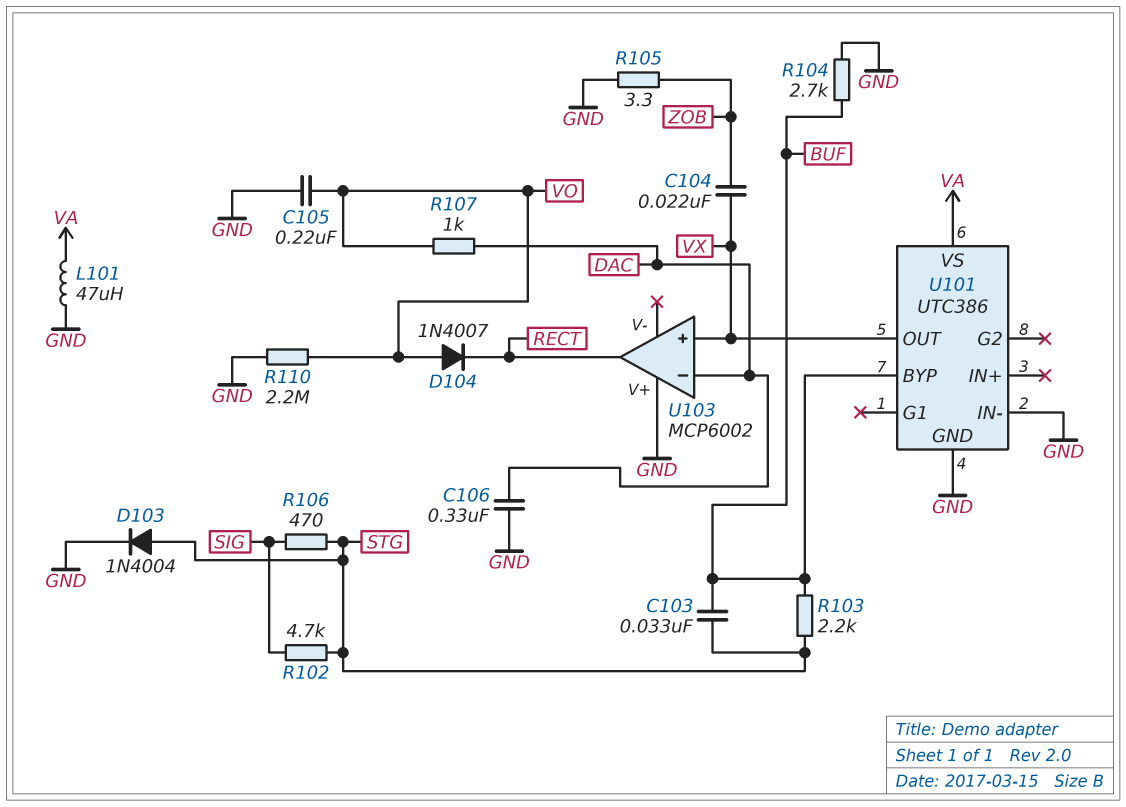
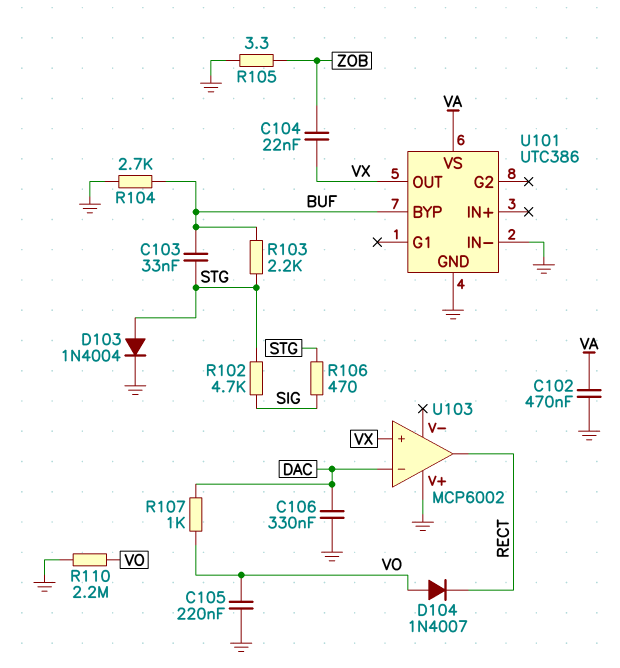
C102: none -> 470nF (GND, VA)
L101: 47uH (GND, VA) -> none

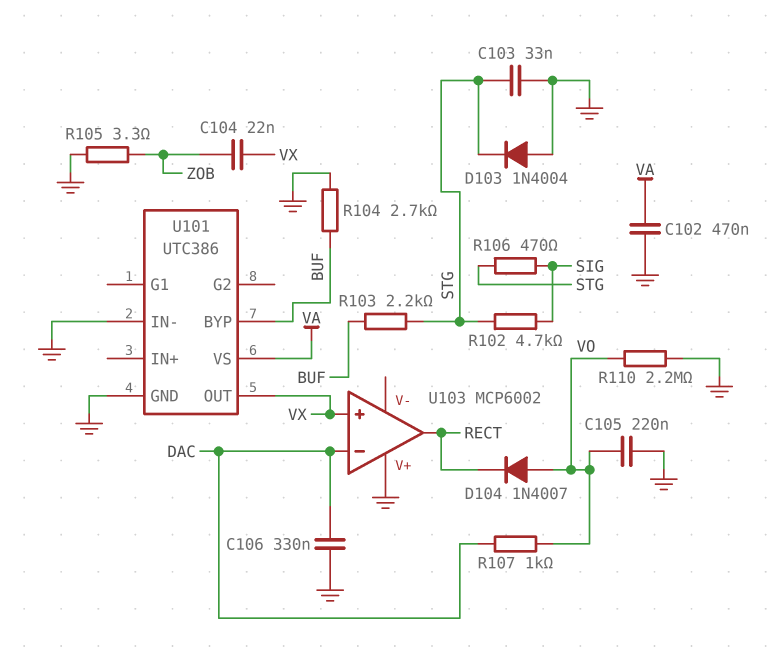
C103: 33nF (BUF, STG) -> 33nF (GND, STG)
D103: diode 1N4004 (A STG, K GND) -> diode 1N4004 (A GND, K STG)

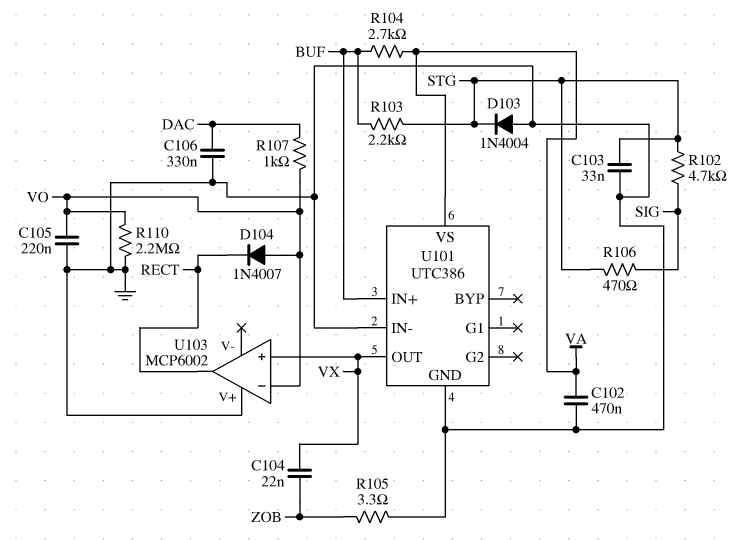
R104: 2.7k (BUF, GND) -> 2.7k (BUF, VA)
U101 pin BYP: BUF -> none
U101 pin IN+: none -> BUF
U103 pin in-: DAC -> VO

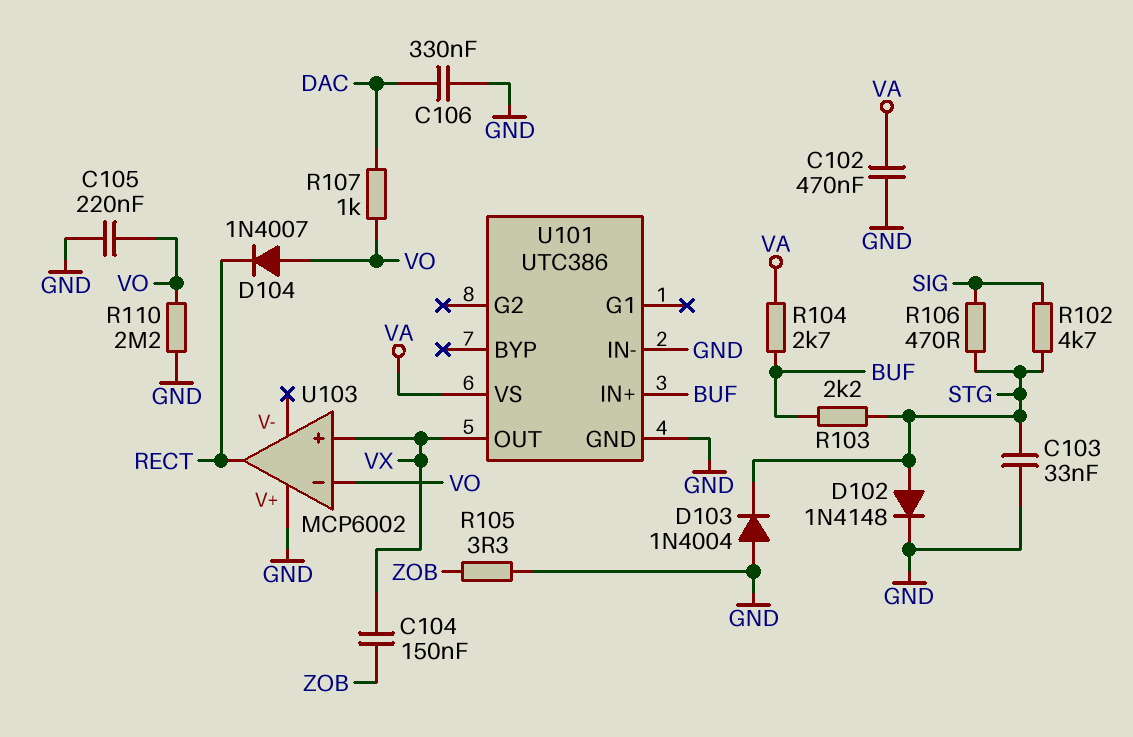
C104: 22nF (VX, ZOB) -> 150nF (VX, ZOB)
D102: none -> diode 1N4148 (A STG, K GND)

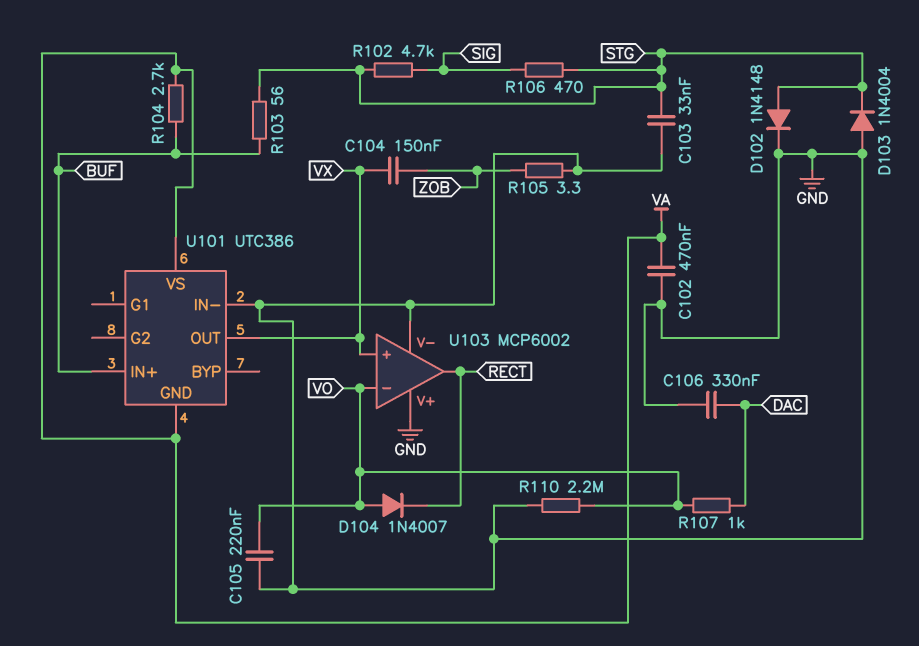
R103: 2.2k (BUF, STG) -> 56 (BUF, STG)
U101 pin GND: GND -> VA
U103 pin V-: none -> GND

